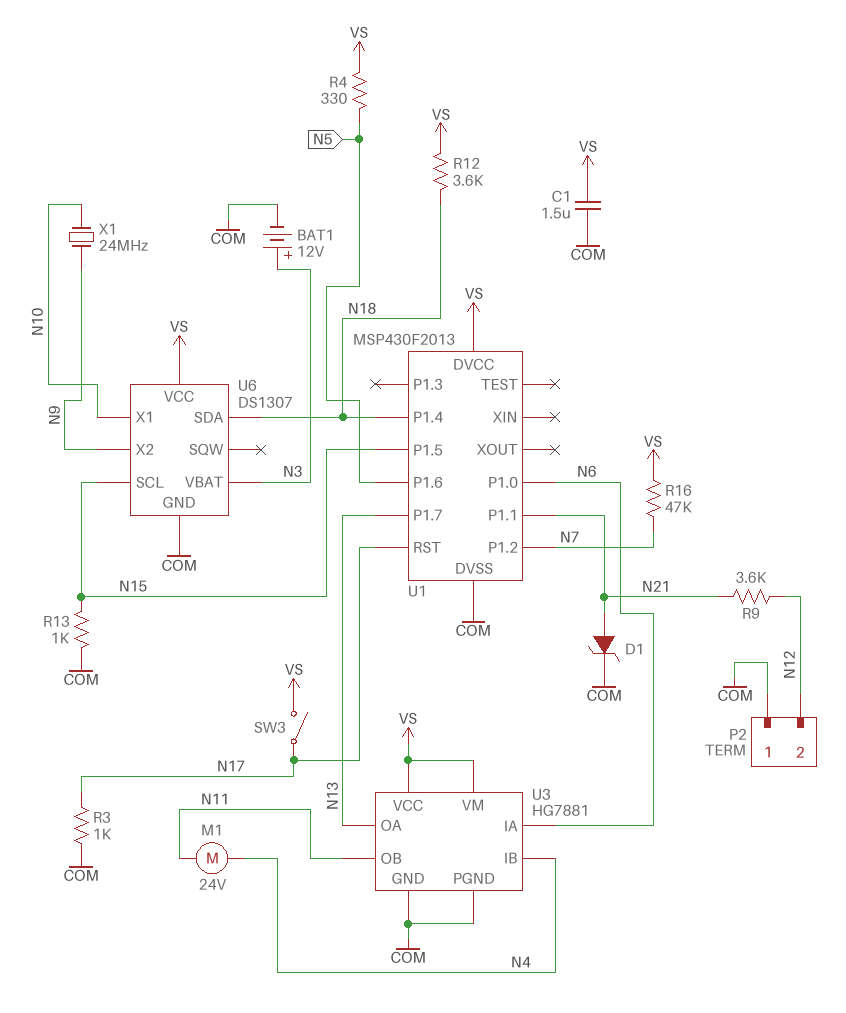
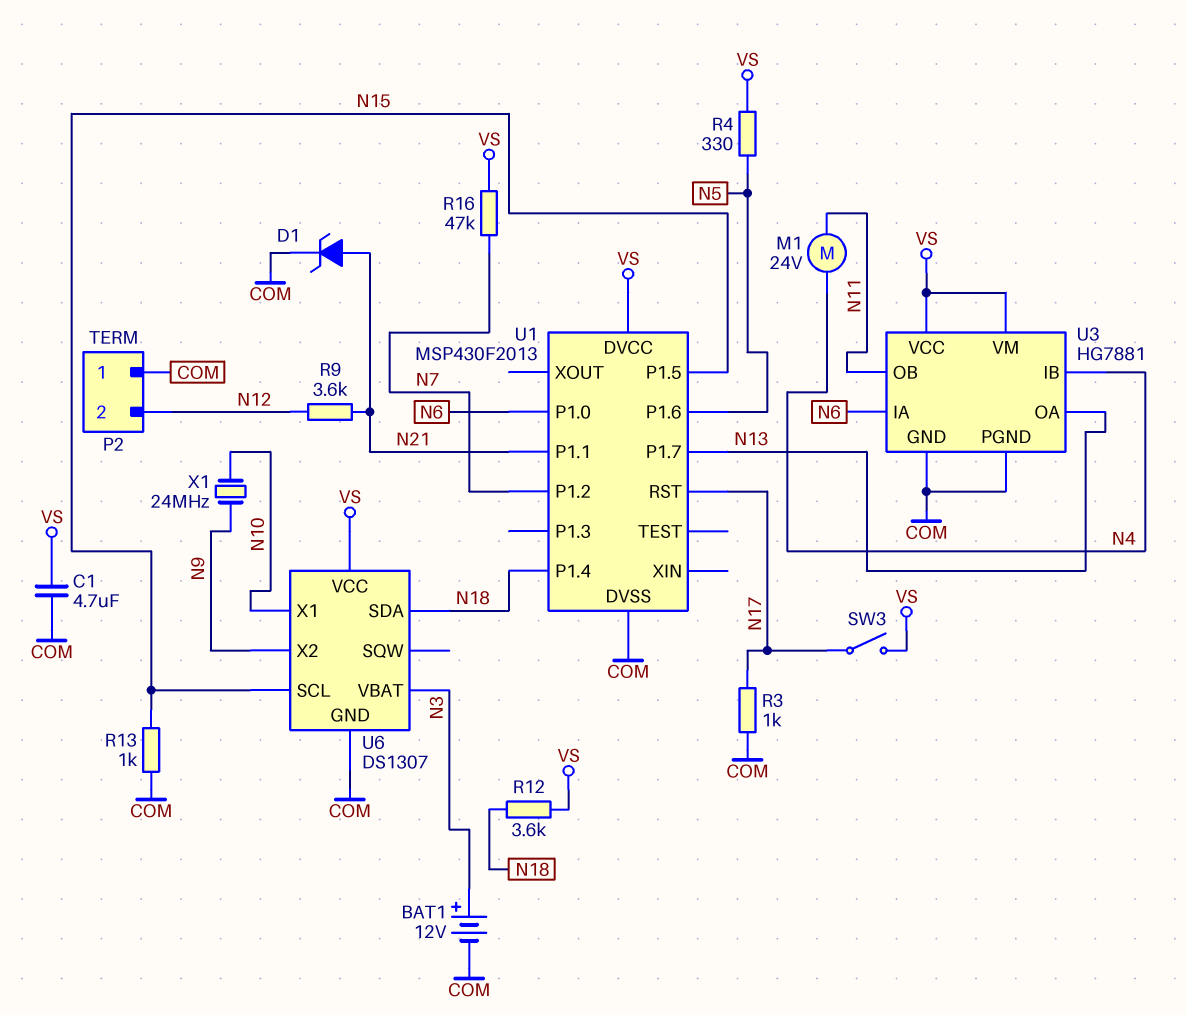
C1: 1.5uF (COM, VS) -> 4.7uF (COM, VS)

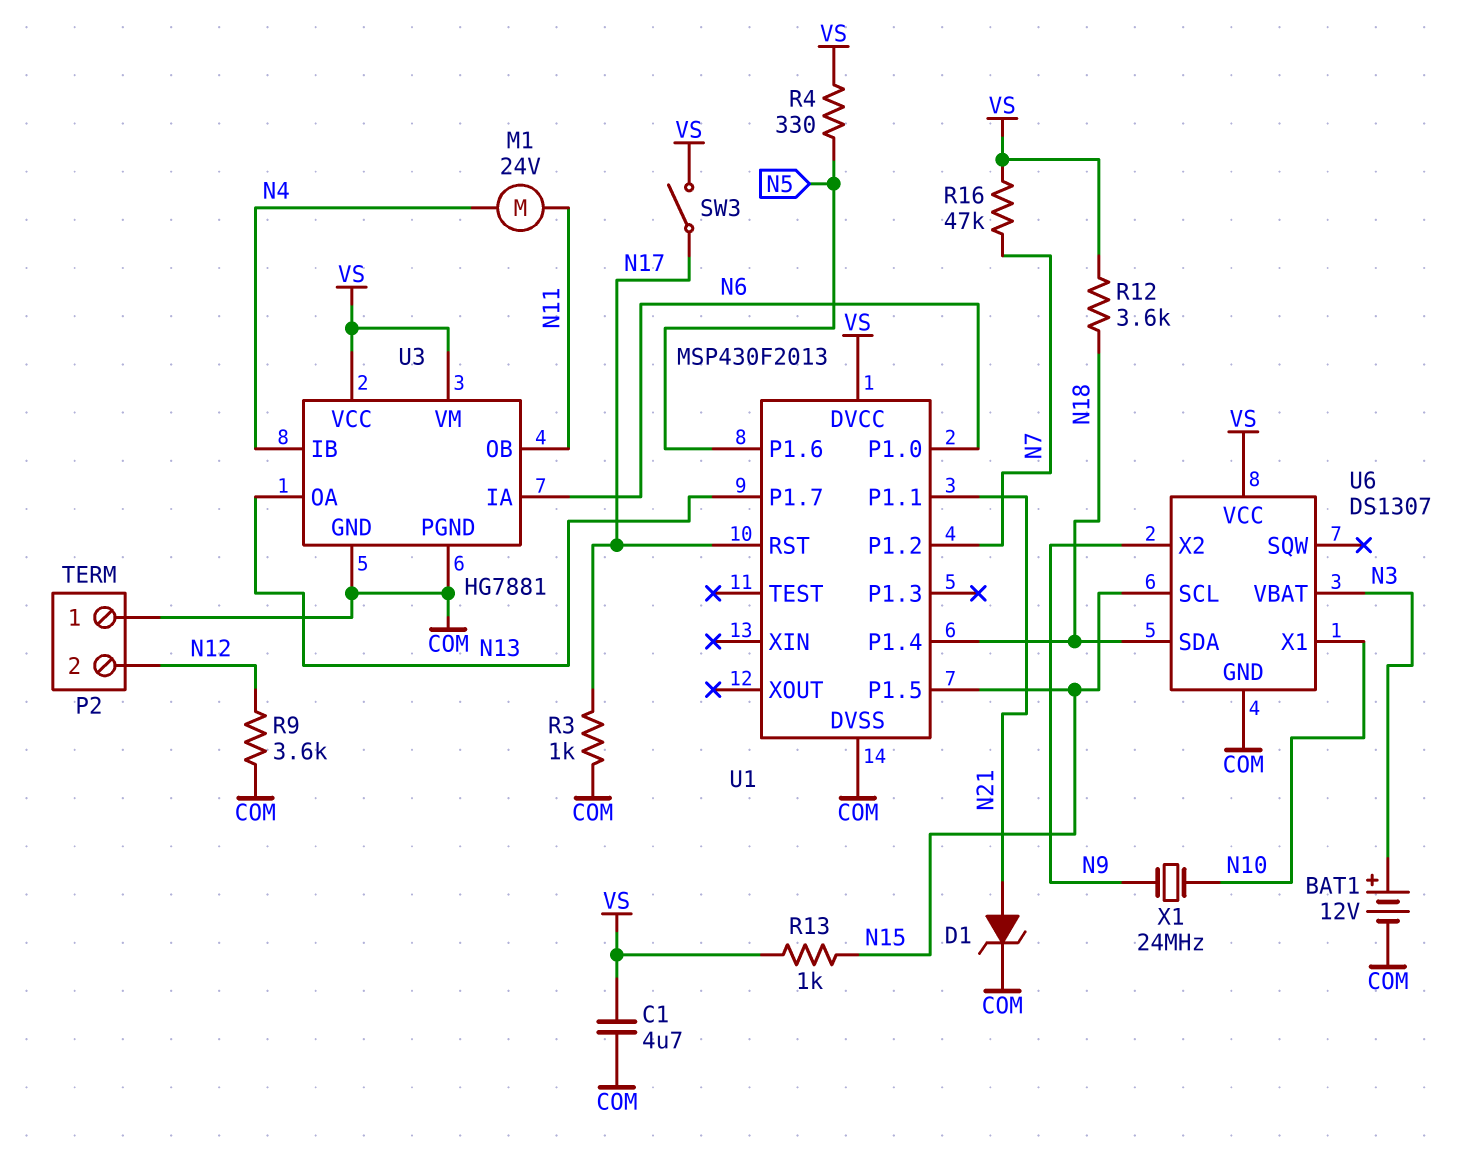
R9: 3.6k (N12, N21) -> 3.6k (COM, N12)
R13: 1k (COM, N15) -> 1k (N15, VS)

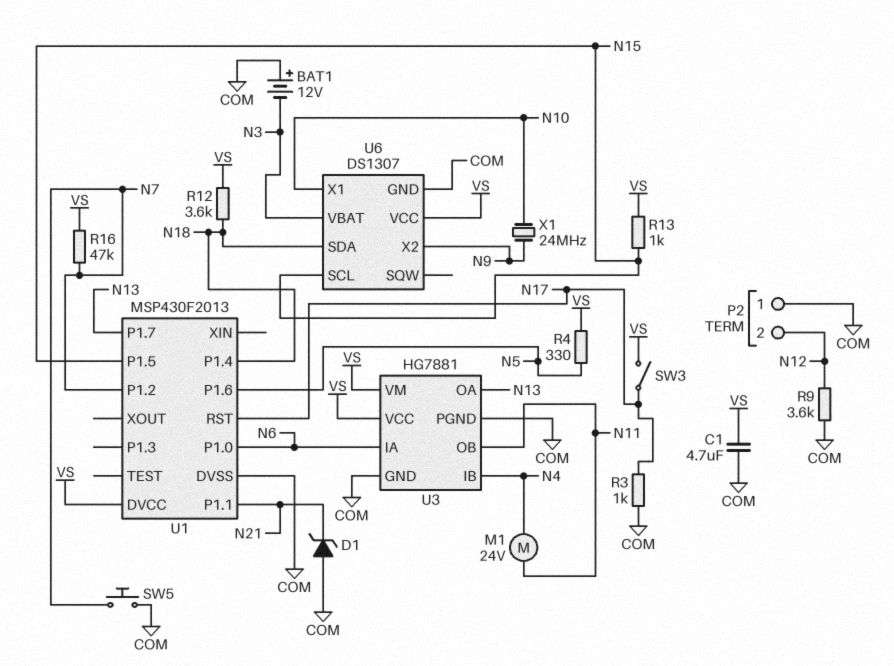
BAT1: 12V (plus N3, minus COM) -> 12V (plus COM, minus N3)
D1: zener (A N21, K COM) -> zener (A COM, K N21)
SW5: none -> button (COM, N7)

